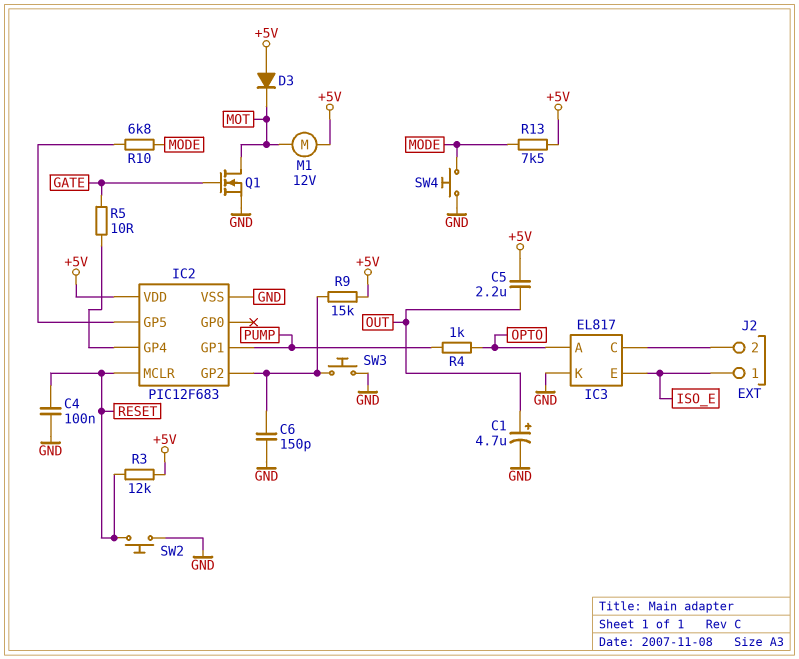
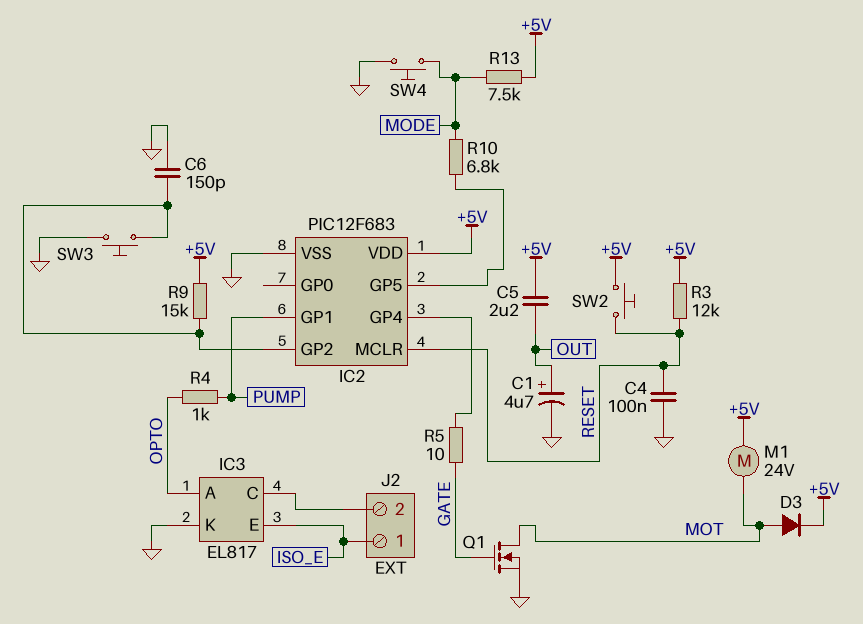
D3: diode (A +5V, K MOT) -> diode (A MOT, K +5V)
M1: motor 12V (+5V, MOT) -> motor 24V (+5V, MOT)
SW2: button (GND, RESET) -> button (+5V, RESET)

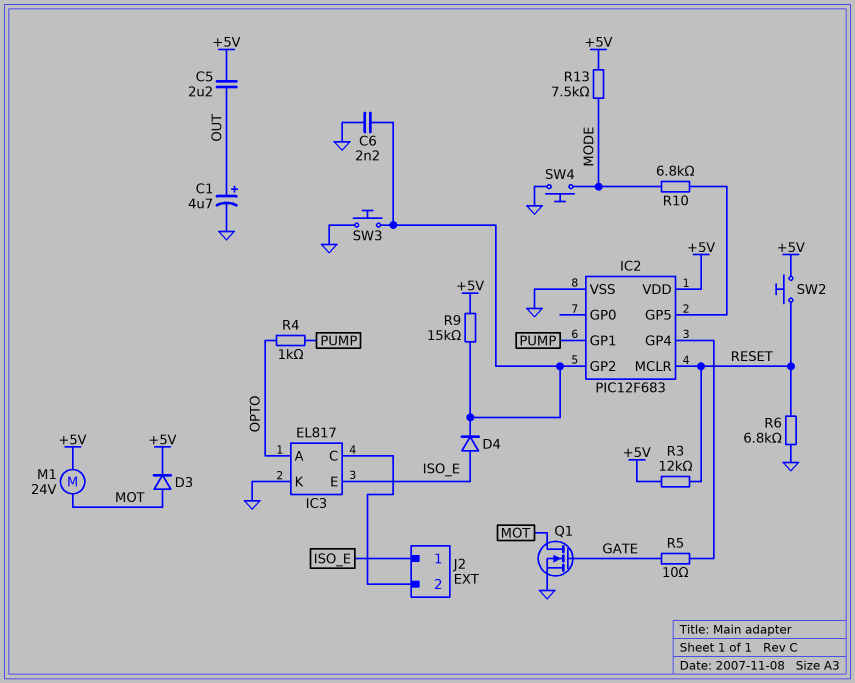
C4: 100nF (GND, RESET) -> none
C6: 150pF (GND, IC2/GP2) -> 2.2nF (GND, IC2/GP2)
D4: none -> diode (A ISO_E, K IC2/GP2)
R6: none -> 6.8k (GND, RESET)

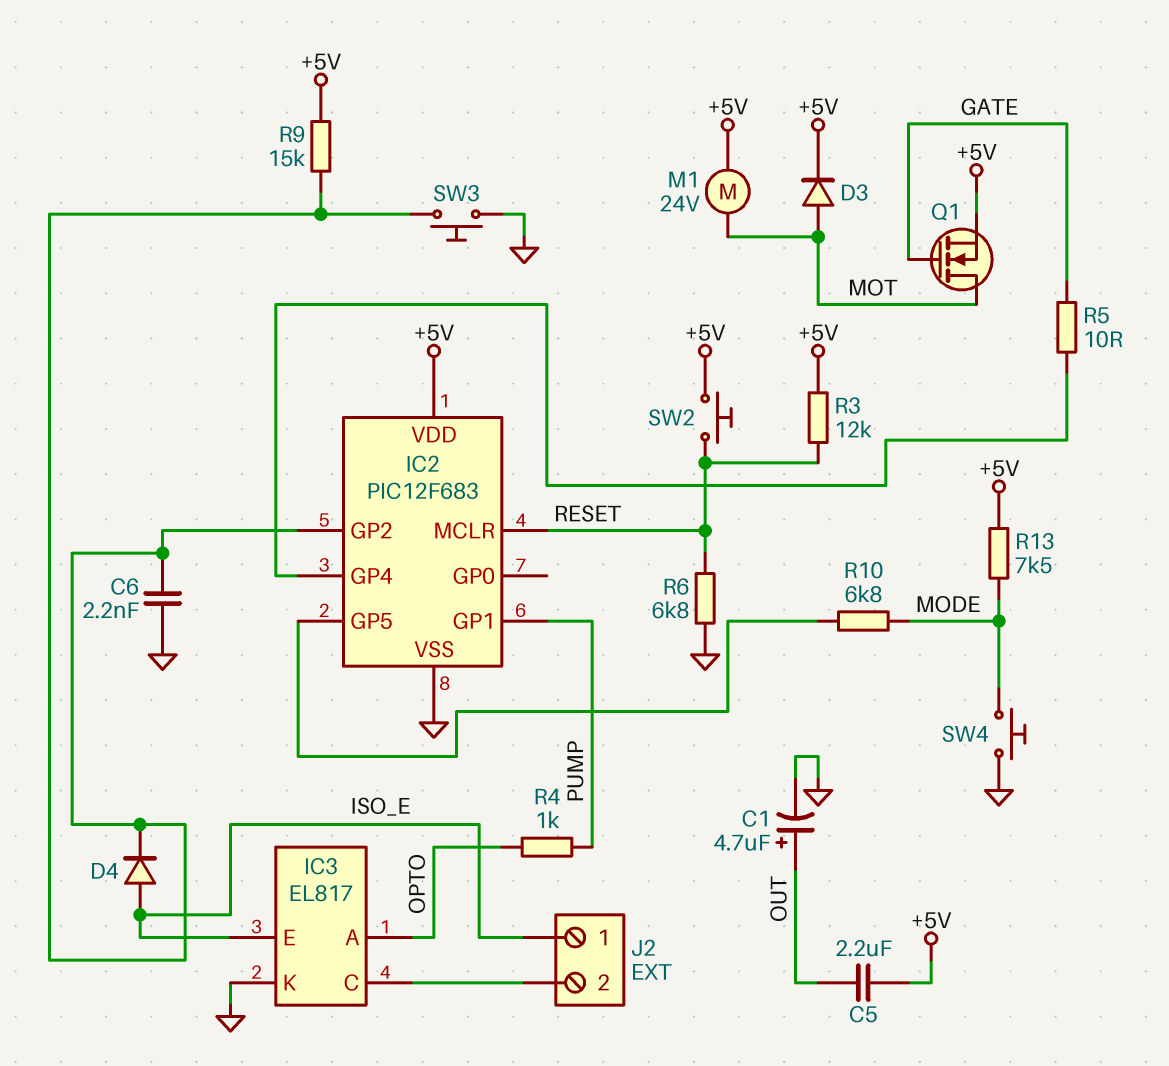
Q1: NMOS (G GATE, D MOT, S GND) -> NMOS (G GATE, D MOT, S +5V)

